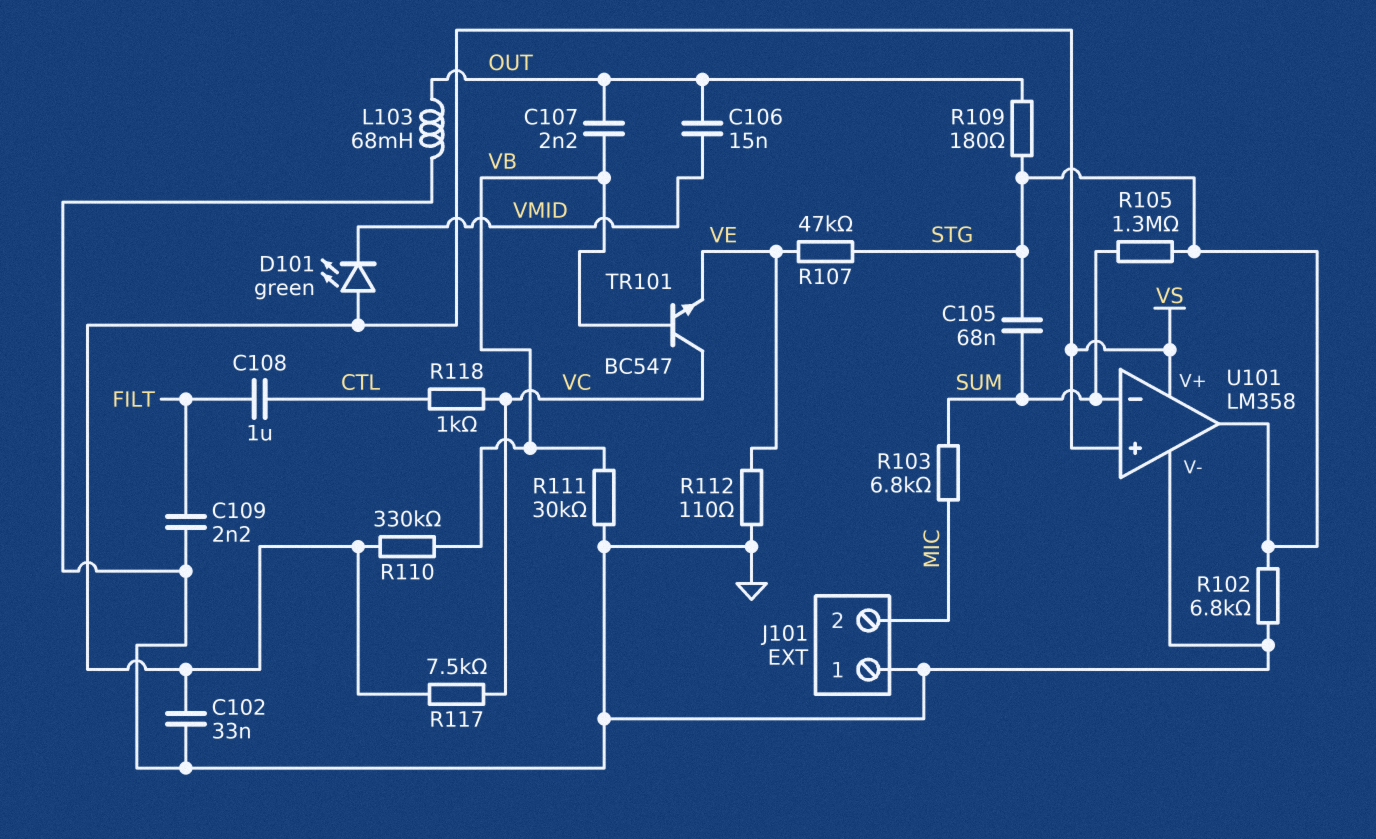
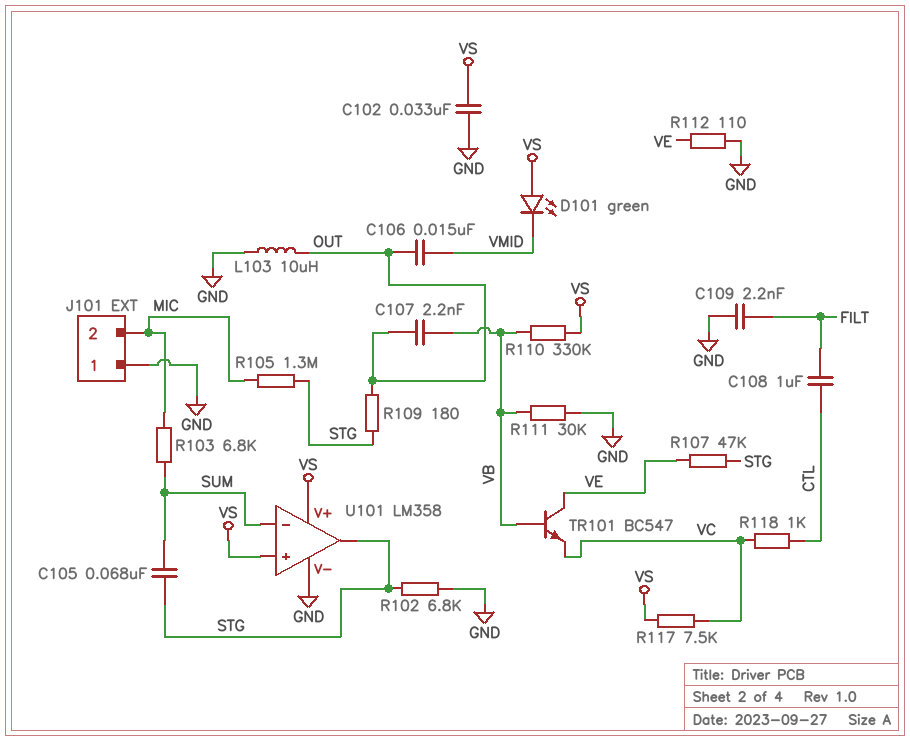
L103: 68mH (GND, OUT) -> 10uH (GND, OUT)
R105: 1.3M (STG, SUM) -> 1.3M (MIC, STG)
TR101: NPN BC547 (B VB, C VC, E VE) -> NPN BC547 (B VB, C VE, E VC)

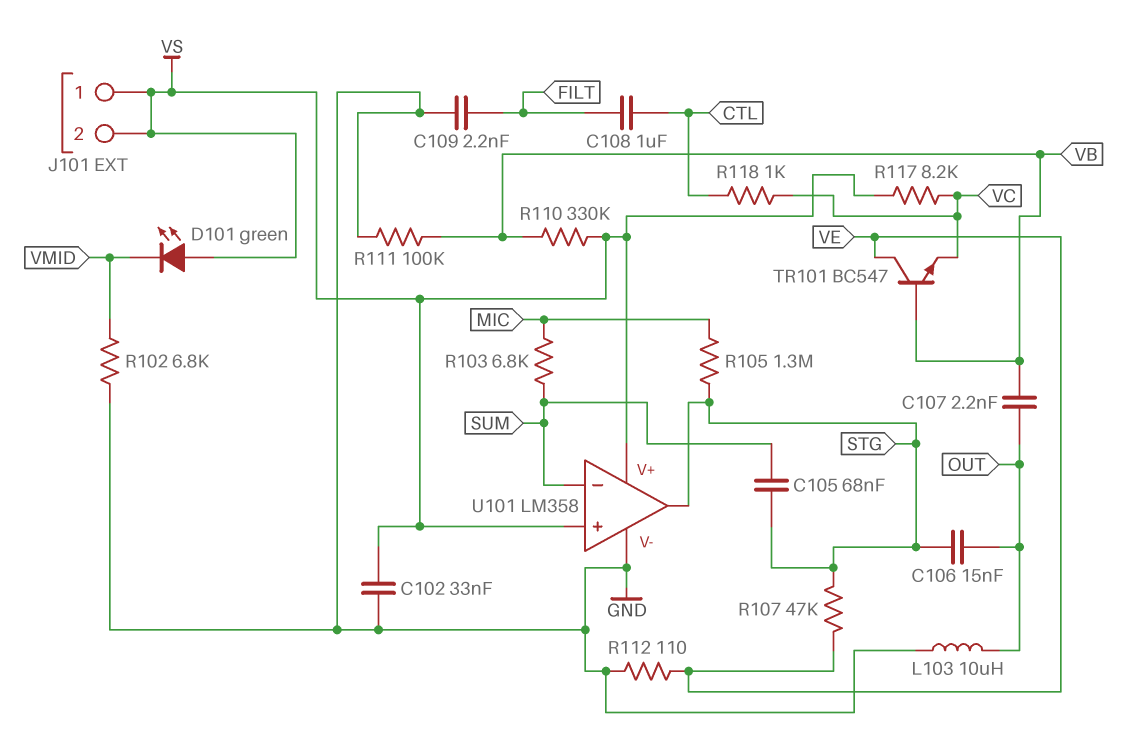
C106: 15nF (OUT, VMID) -> 15nF (OUT, STG)
J101 pin 1: GND -> VS
J101 pin 2: MIC -> VS
R102: 6.8k (GND, STG) -> 6.8k (GND, VMID)
R109: 180 (OUT, STG) -> none
R111: 30k (GND, VB) -> 100k (GND, VB)
R117: 7.5k (VC, VS) -> 8.2k (VC, VS)

